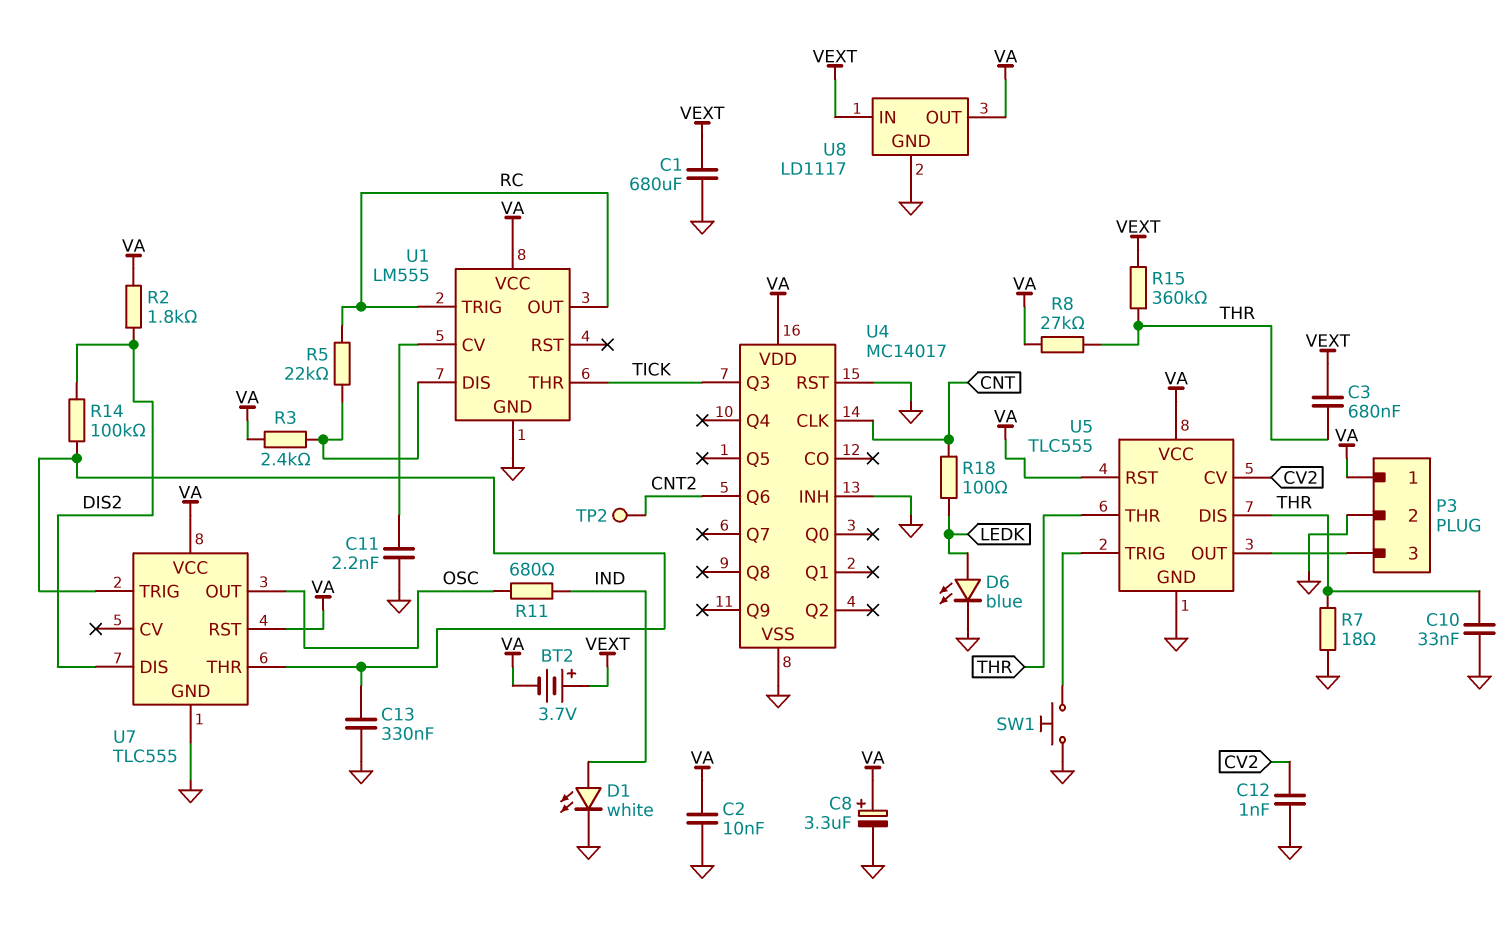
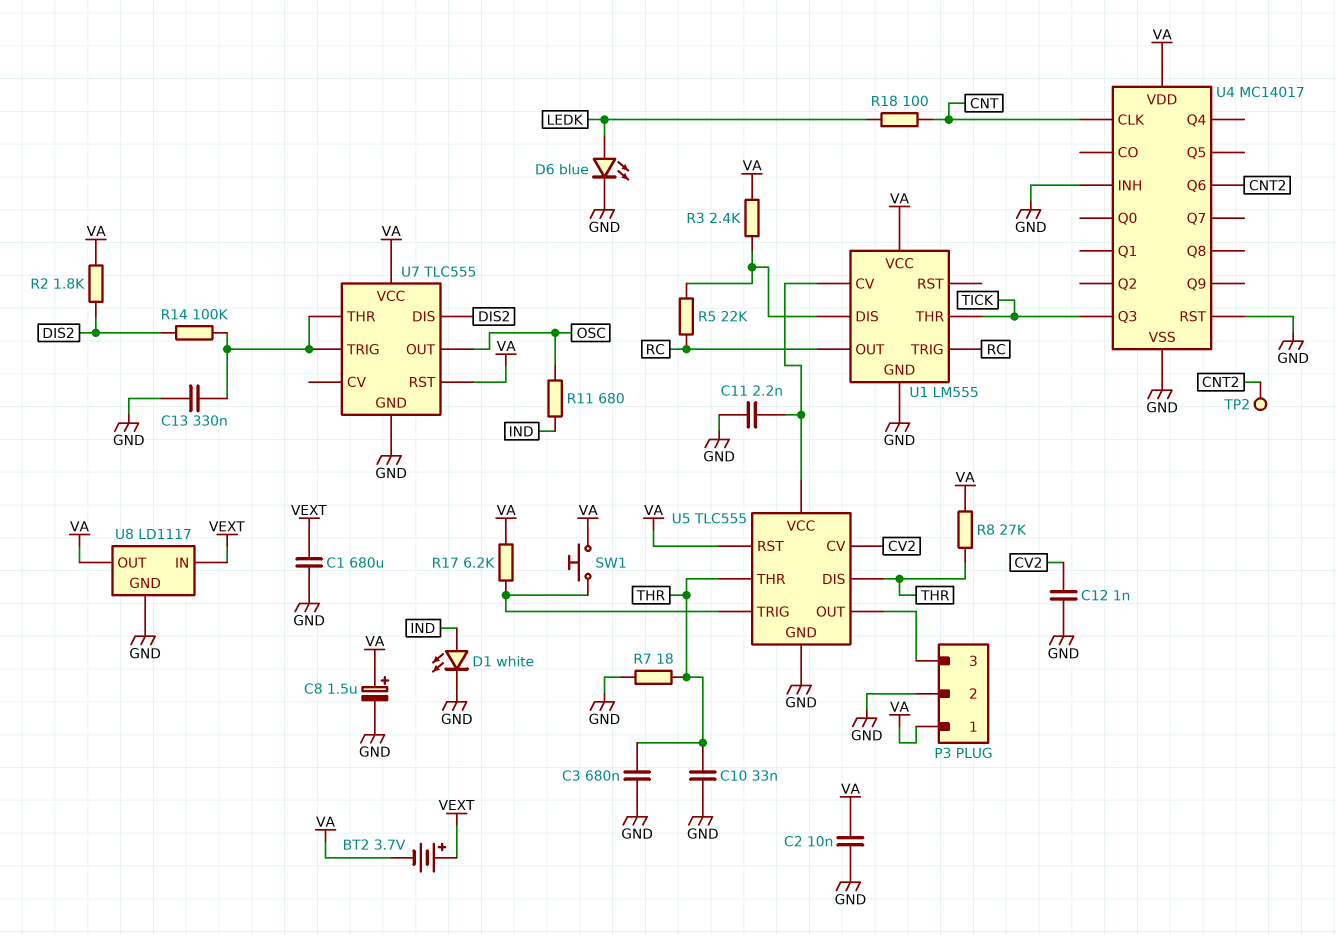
C3: 680nF (THR, VEXT) -> 680nF (GND, THR)
C8: 3.3uF (plus VA, minus GND) -> 1.5uF (plus VA, minus GND)
R15: 360k (THR, VEXT) -> none
R17: none -> 6.2k (U5/TRIG, VA)
SW1: button (GND, U5/TRIG) -> button (U5/TRIG, VA)
U5 pin VCC: VA -> U1/CV

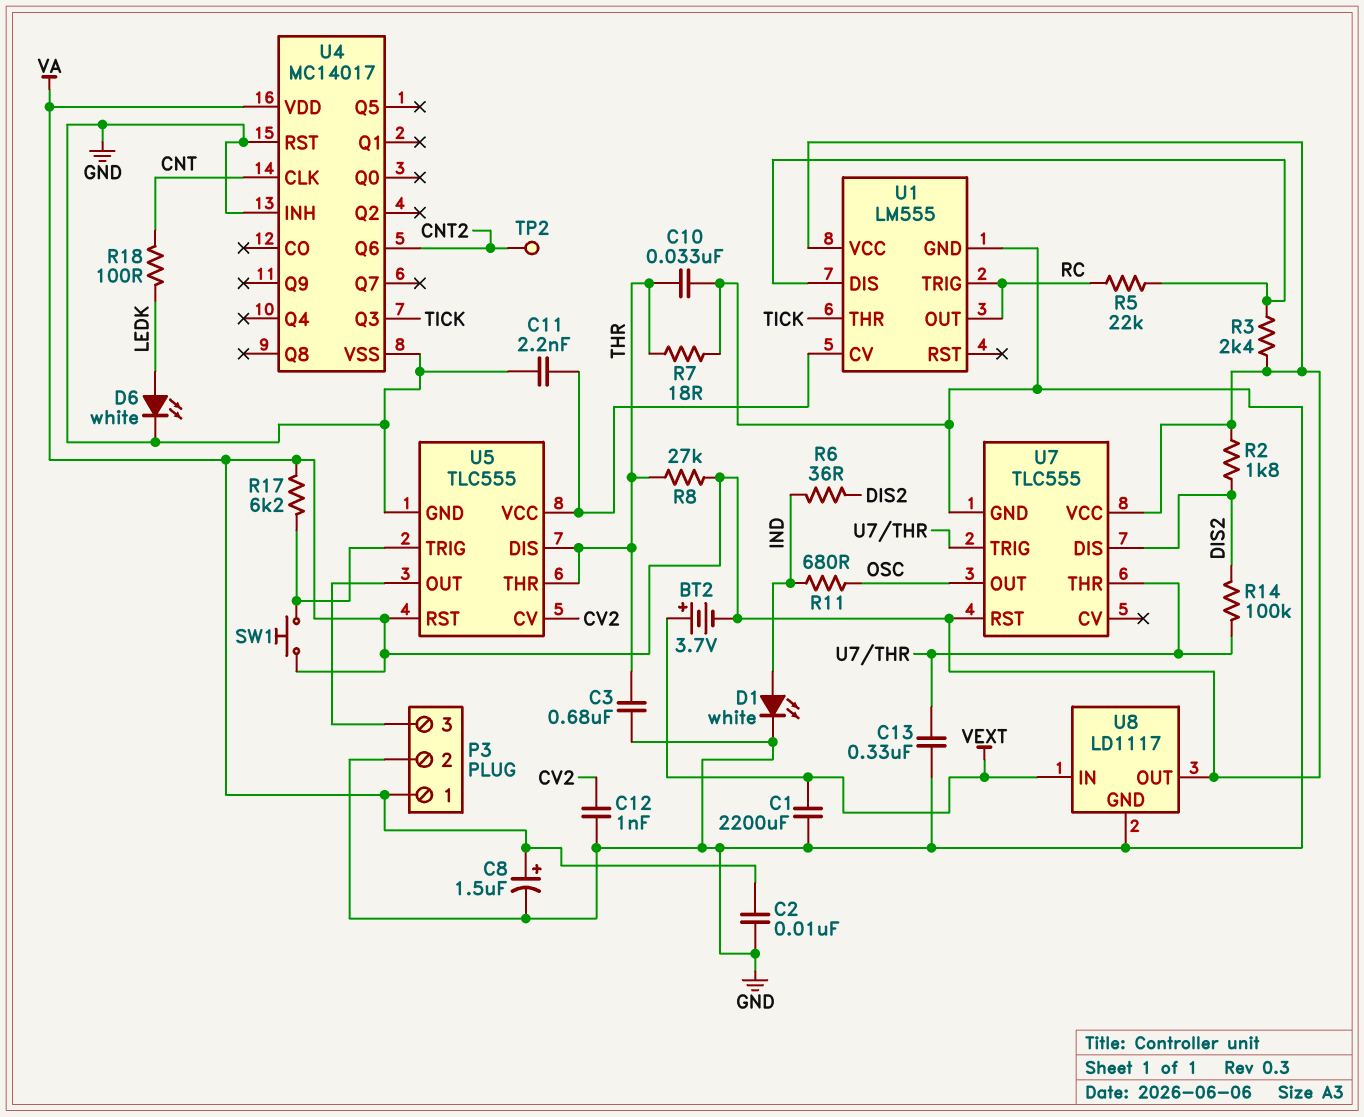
C1: 680uF (GND, VEXT) -> 2200uF (GND, VEXT)
D6: LED blue (A LEDK, K GND) -> LED white (A LEDK, K GND)
R6: none -> 36 (DIS2, IND)

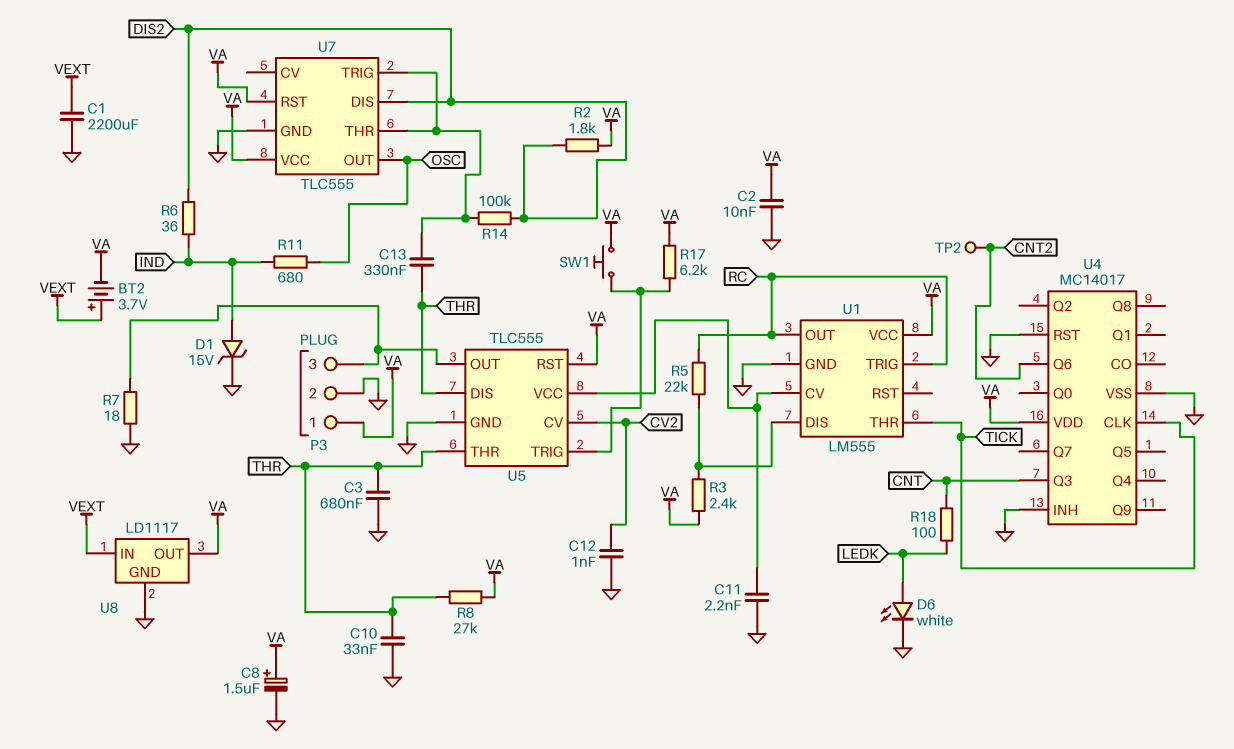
C13: 330nF (GND, U7/THR) -> 330nF (THR, U7/THR)
D1: LED white (A IND, K GND) -> zener 15V (A IND, K GND)
R7: 18 (GND, THR) -> 18 (GND, P3/3)
U4 pin CLK: CNT -> TICK
U4 pin Q3: TICK -> CNT

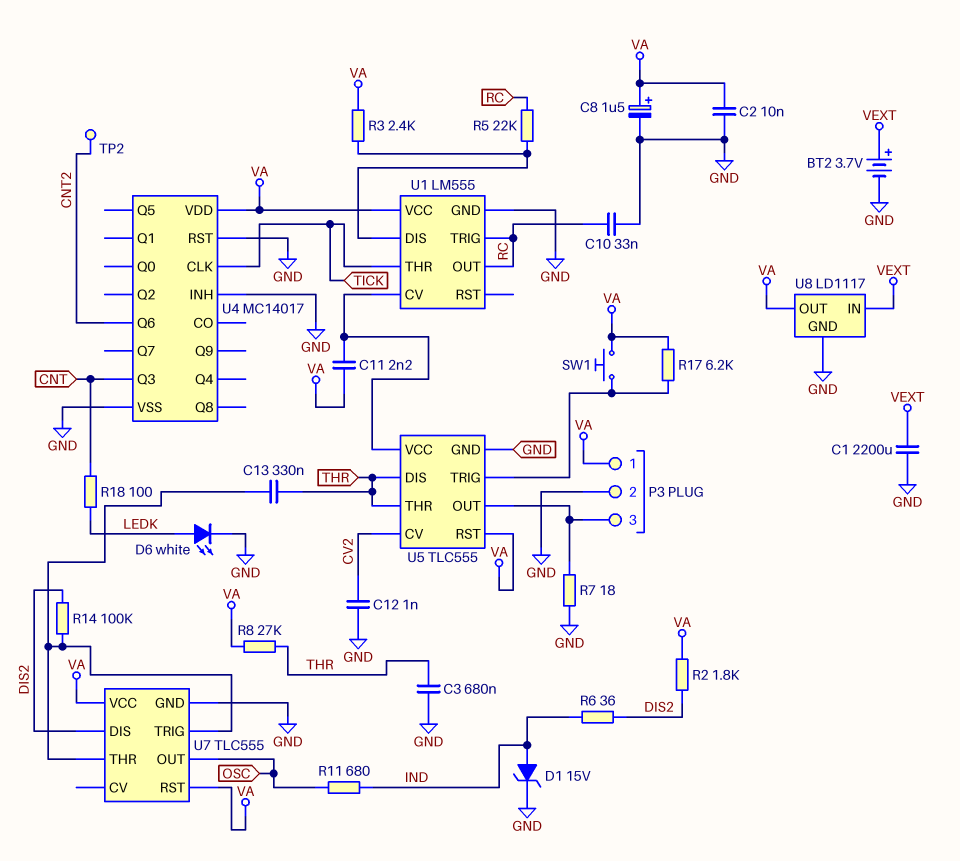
BT2: 3.7V (plus VEXT, minus VA) -> 3.7V (plus VEXT, minus GND)
C10: 33nF (GND, THR) -> 33nF (GND, RC)
C11: 2.2nF (GND, U1/CV) -> 2.2nF (U1/CV, VA)

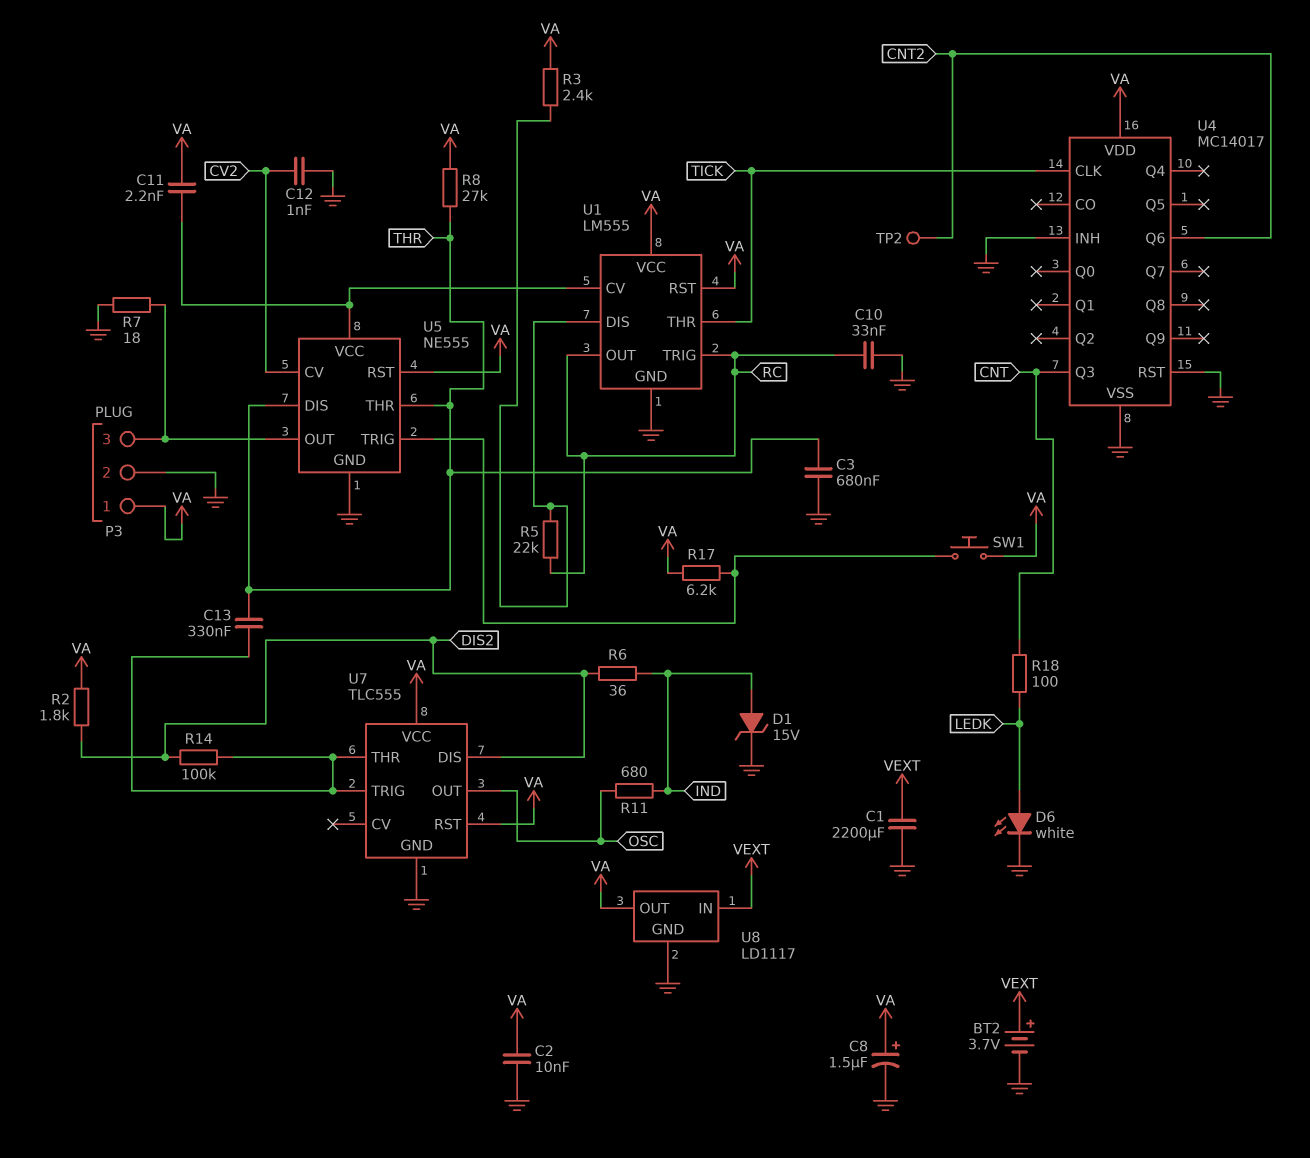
U1 pin RST: none -> VA
U5: TLC555 -> NE555

